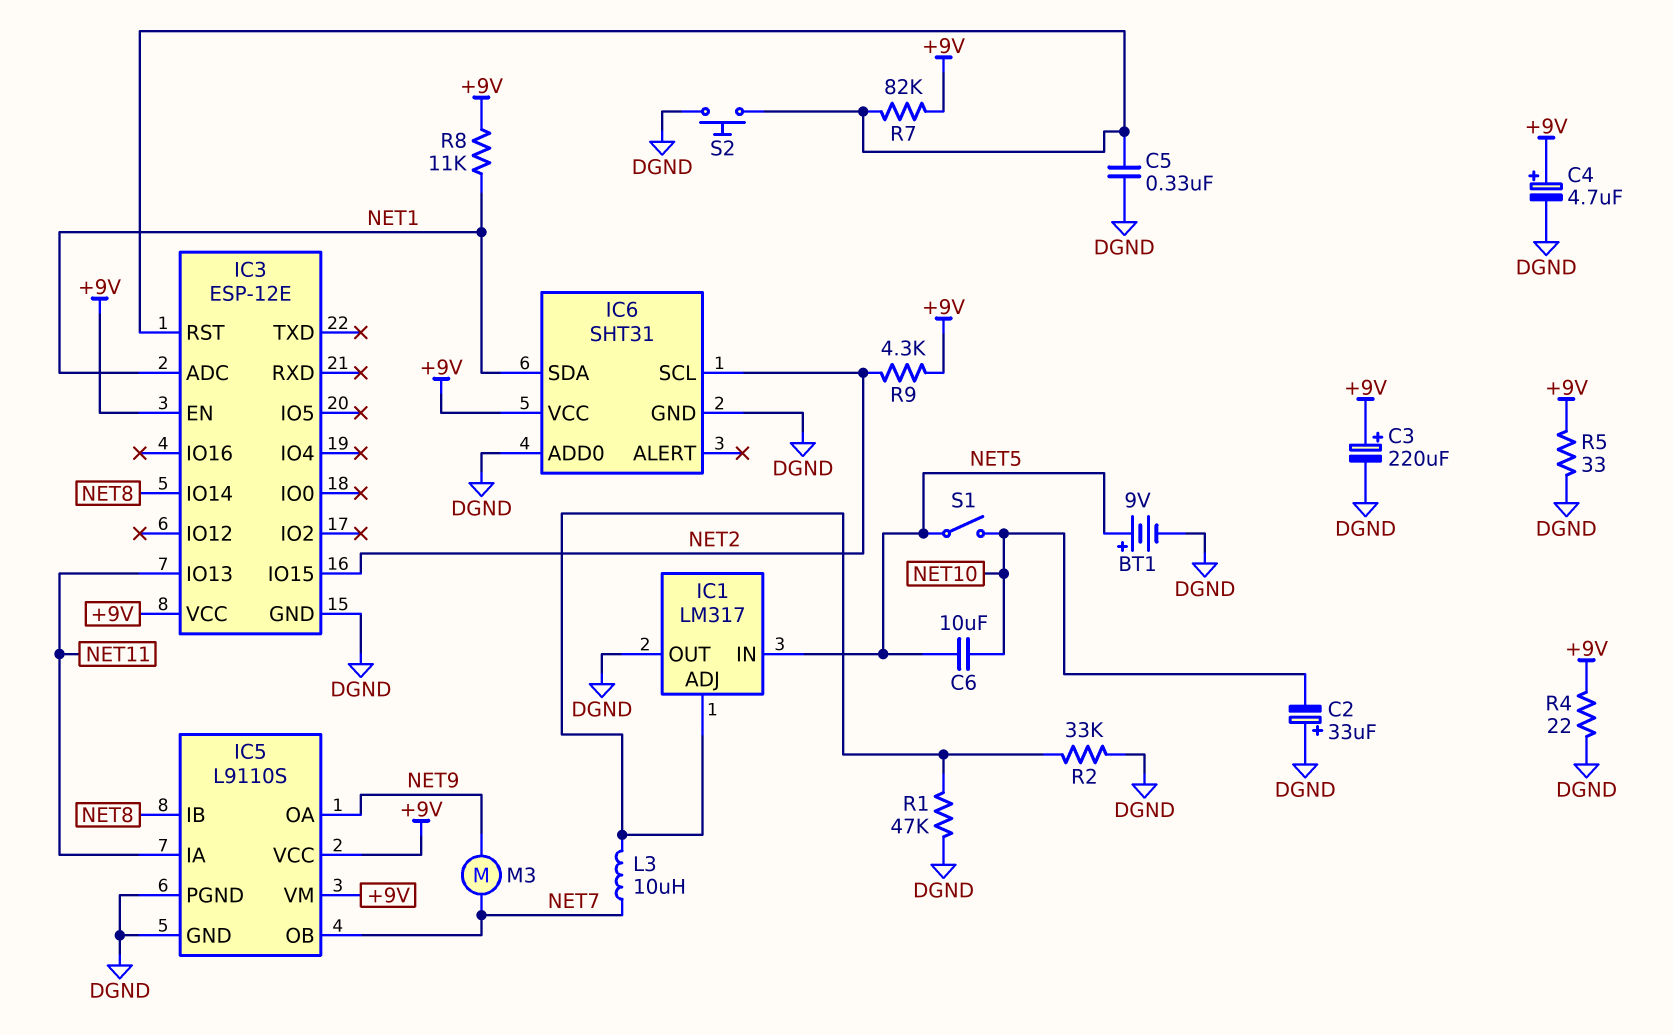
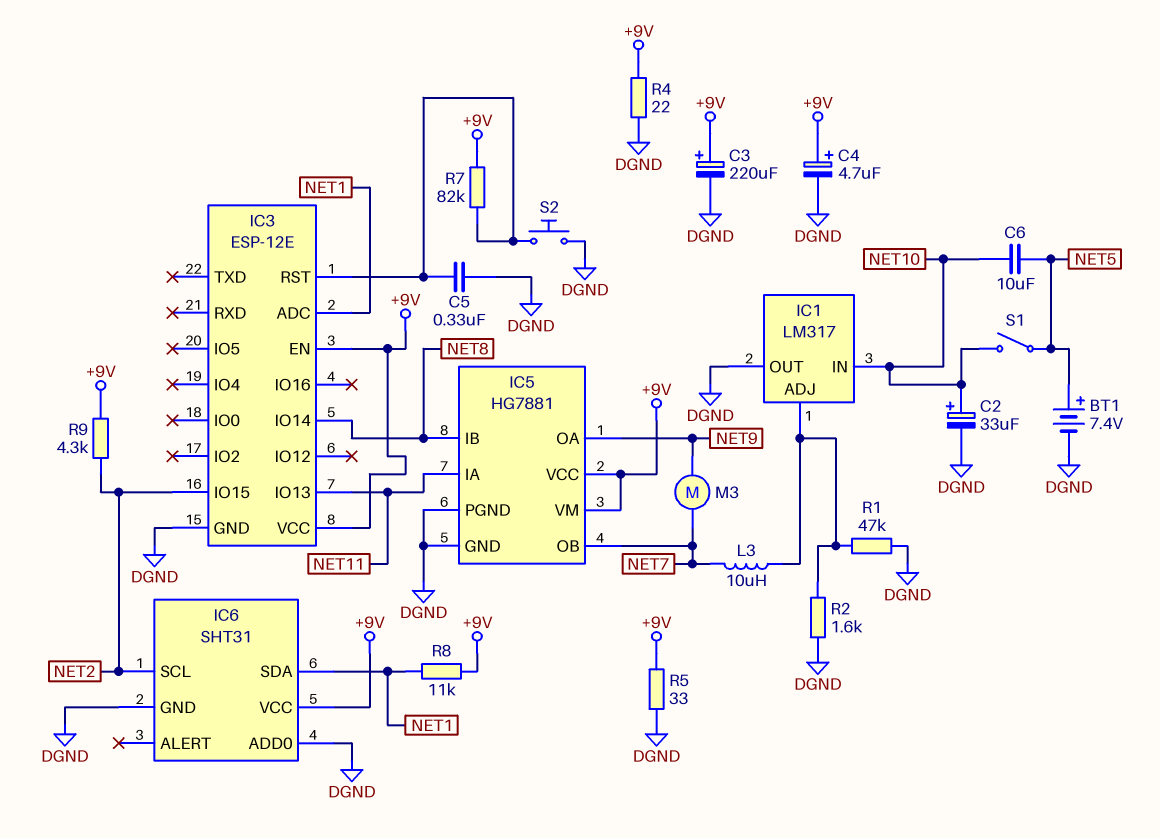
BT1: 9V (plus NET5, minus DGND) -> 7.4V (plus NET5, minus DGND)
C2: 33uF (plus DGND, minus NET10) -> 33uF (plus NET10, minus DGND)
IC1 pin IN: NET5 -> NET10
IC5: L9110S -> HG7881
R2: 33k (DGND, IC1/ADJ) -> 1.6k (DGND, IC1/ADJ)

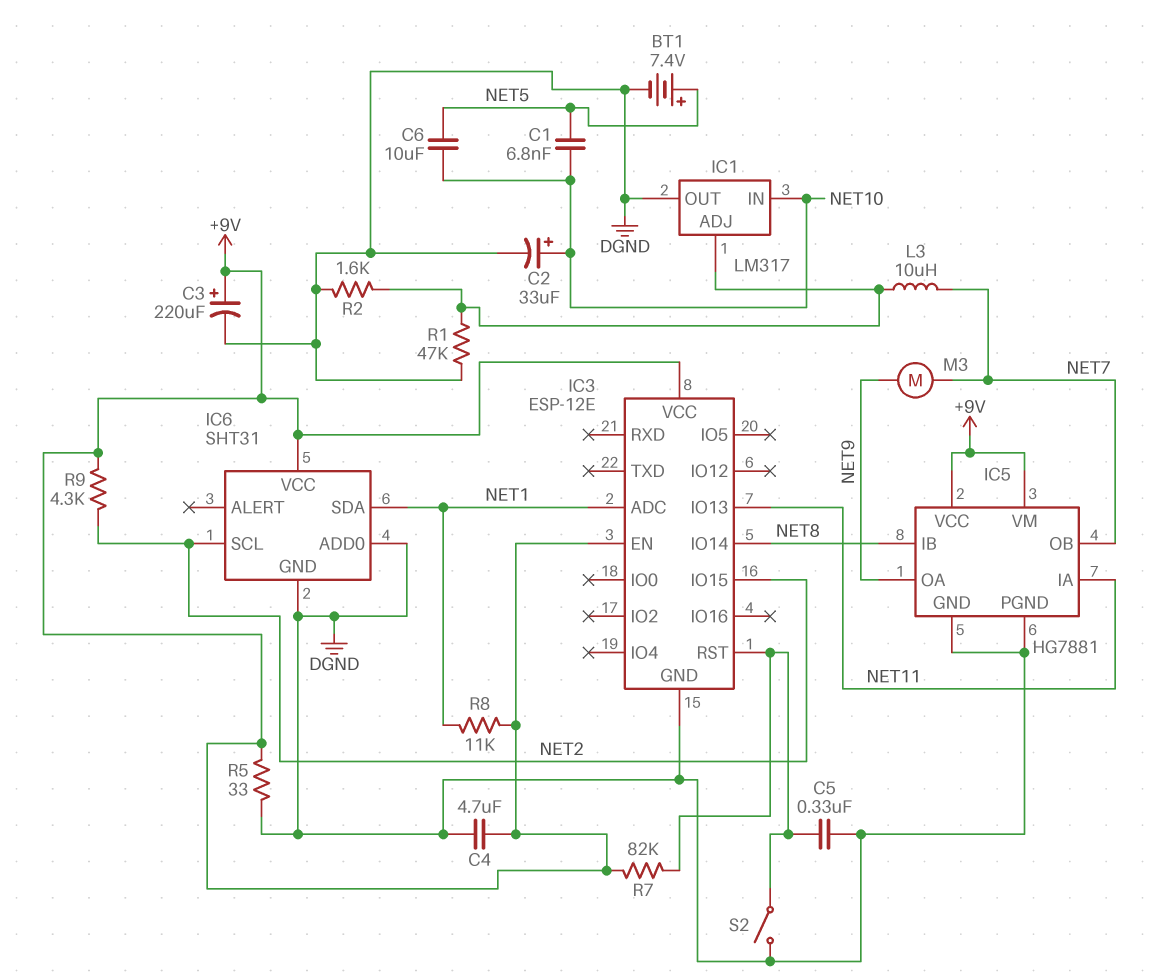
C1: none -> 6.8nF (NET5, NET10)
C4: 4.7uF (plus +9V, minus DGND) -> 4.7uF (+9V, DGND)
R4: 22 (+9V, DGND) -> none
S1: switch (NET5, NET10) -> none
S2: button (DGND, IC3/RST) -> switch (DGND, IC3/RST)

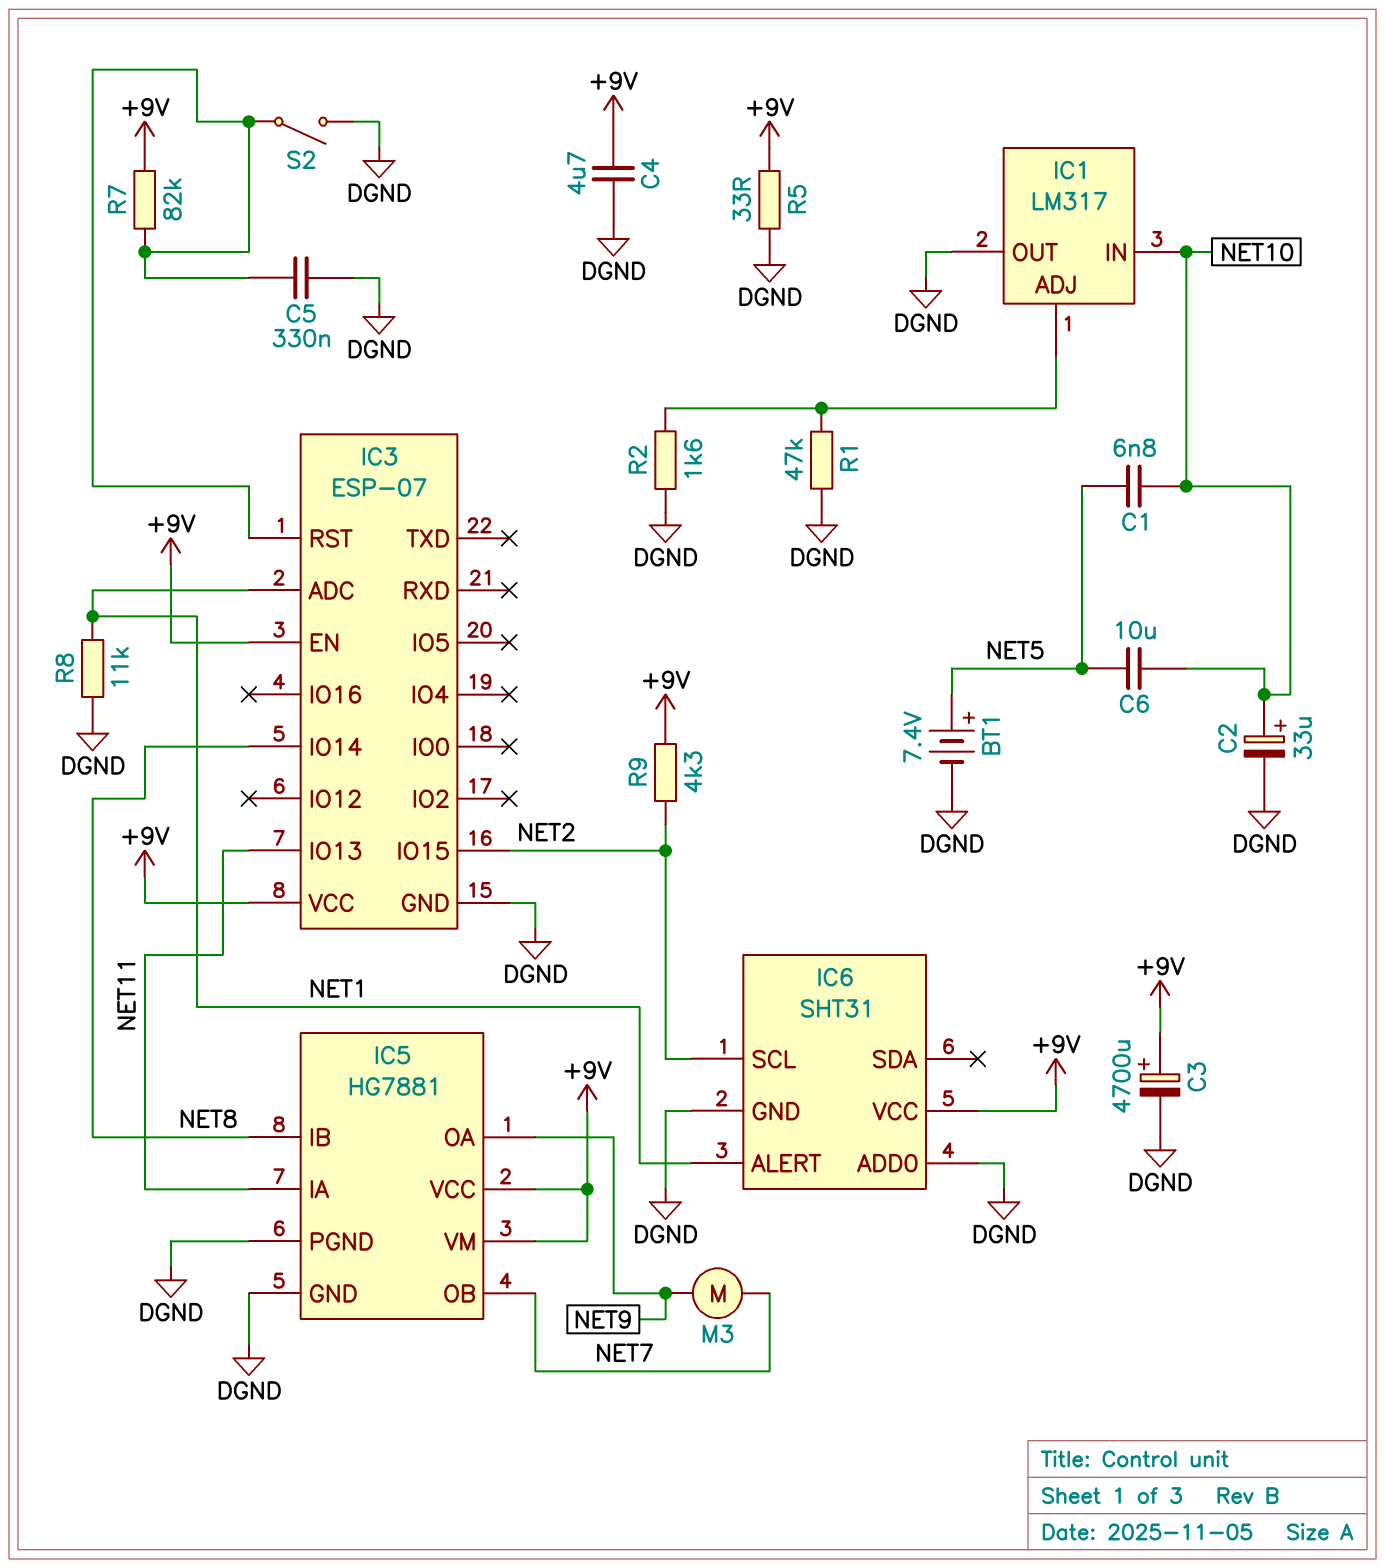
C3: 220uF (plus +9V, minus DGND) -> 4700uF (plus +9V, minus DGND)
IC3: ESP-12E -> ESP-07
IC6 pin ALERT: none -> NET1
IC6 pin SDA: NET1 -> none
L3: 10uH (IC1/ADJ, NET7) -> none
R8: 11k (+9V, NET1) -> 11k (DGND, NET1)

